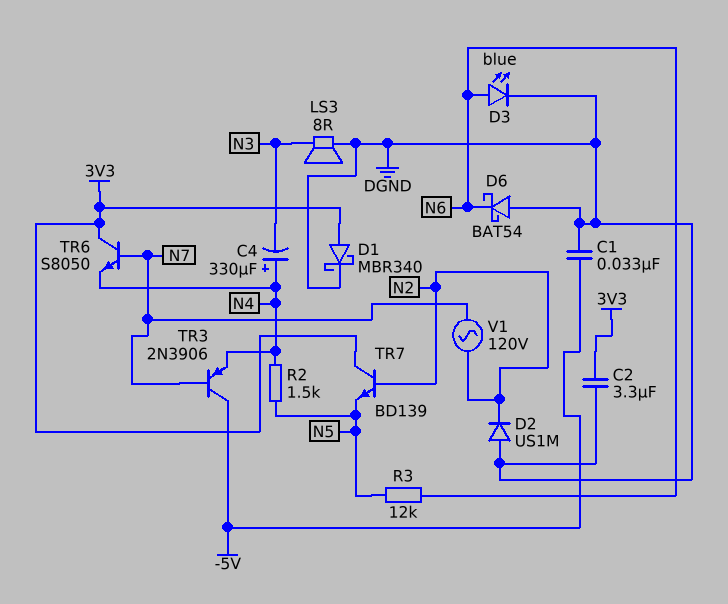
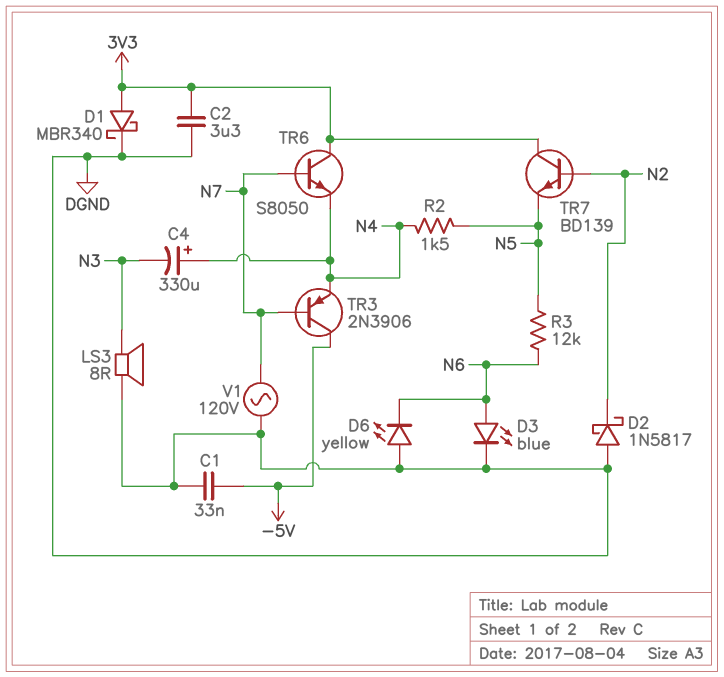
D2: diode US1M (A DGND, K N2) -> schottky 1N5817 (A DGND, K N2)
D6: schottky BAT54 (A DGND, K N6) -> LED yellow (A DGND, K N6)
V1: AC 120V (N2, N7) -> AC 120V (DGND, N7)

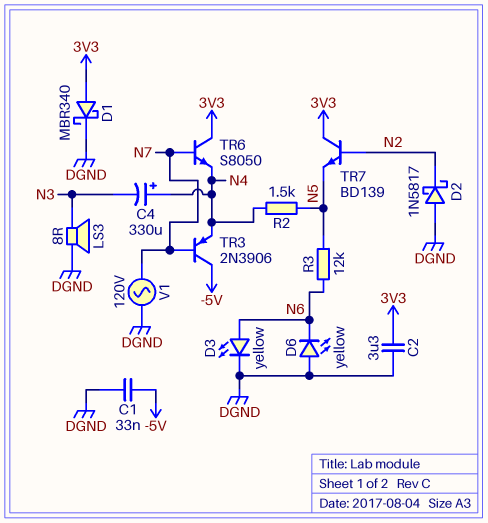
D3: LED blue (A N6, K DGND) -> LED yellow (A N6, K DGND)

